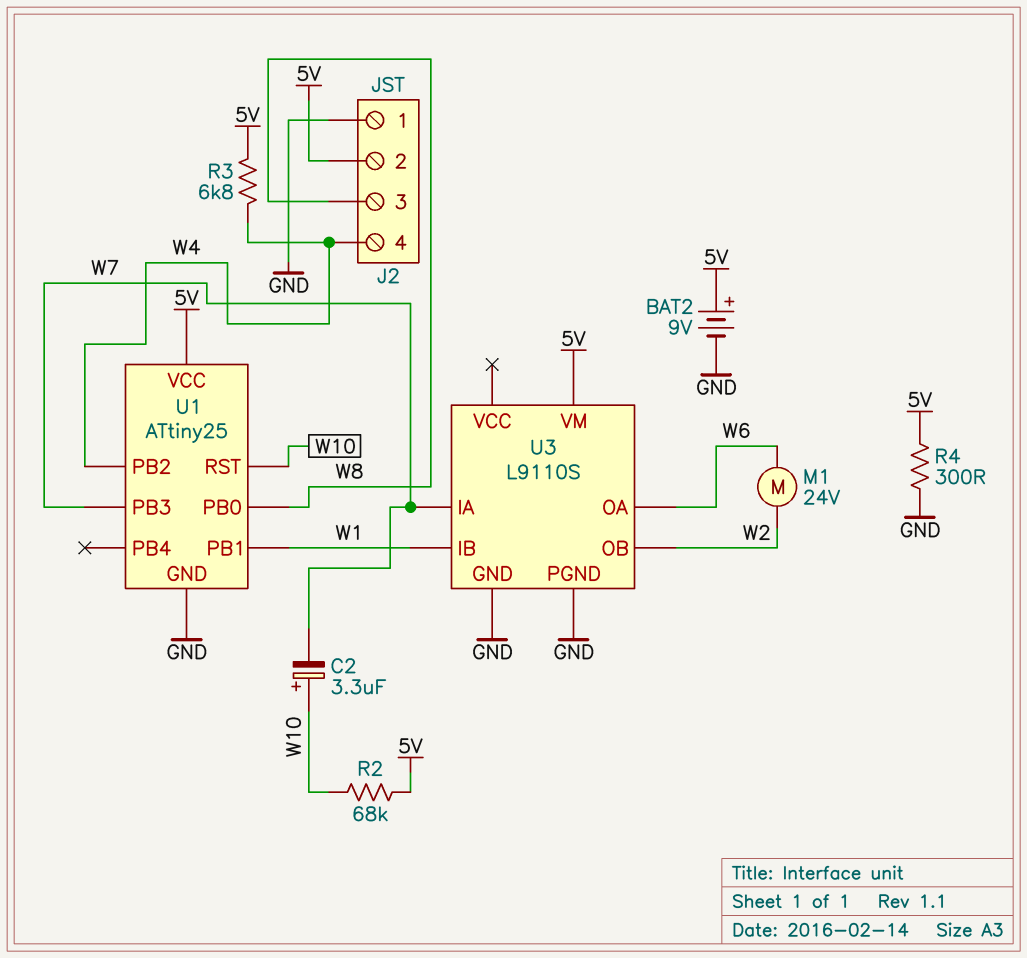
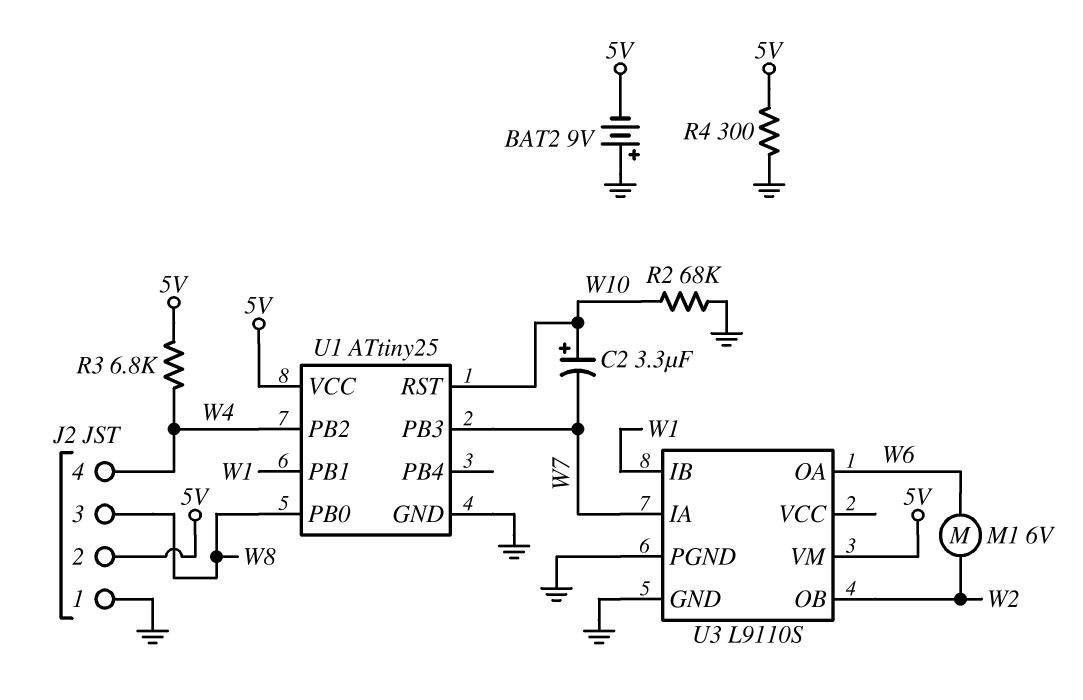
BAT2: 9V (plus 5V, minus GND) -> 9V (plus GND, minus 5V)
M1: motor 24V (W2, W6) -> motor 6V (W2, W6)
R2: 68k (5V, W10) -> 68k (GND, W10)

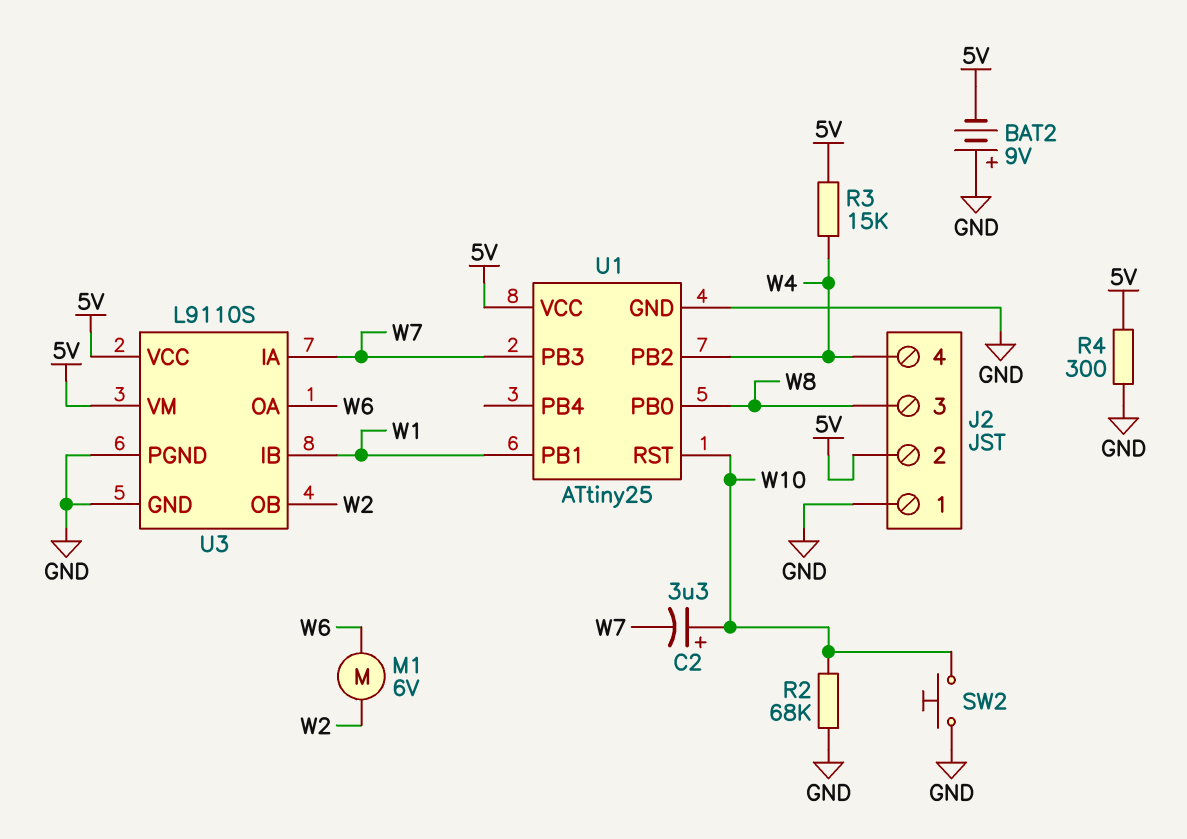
R3: 6.8k (5V, W4) -> 15k (5V, W4)
SW2: none -> button (GND, W10)
U3 pin VCC: none -> 5V

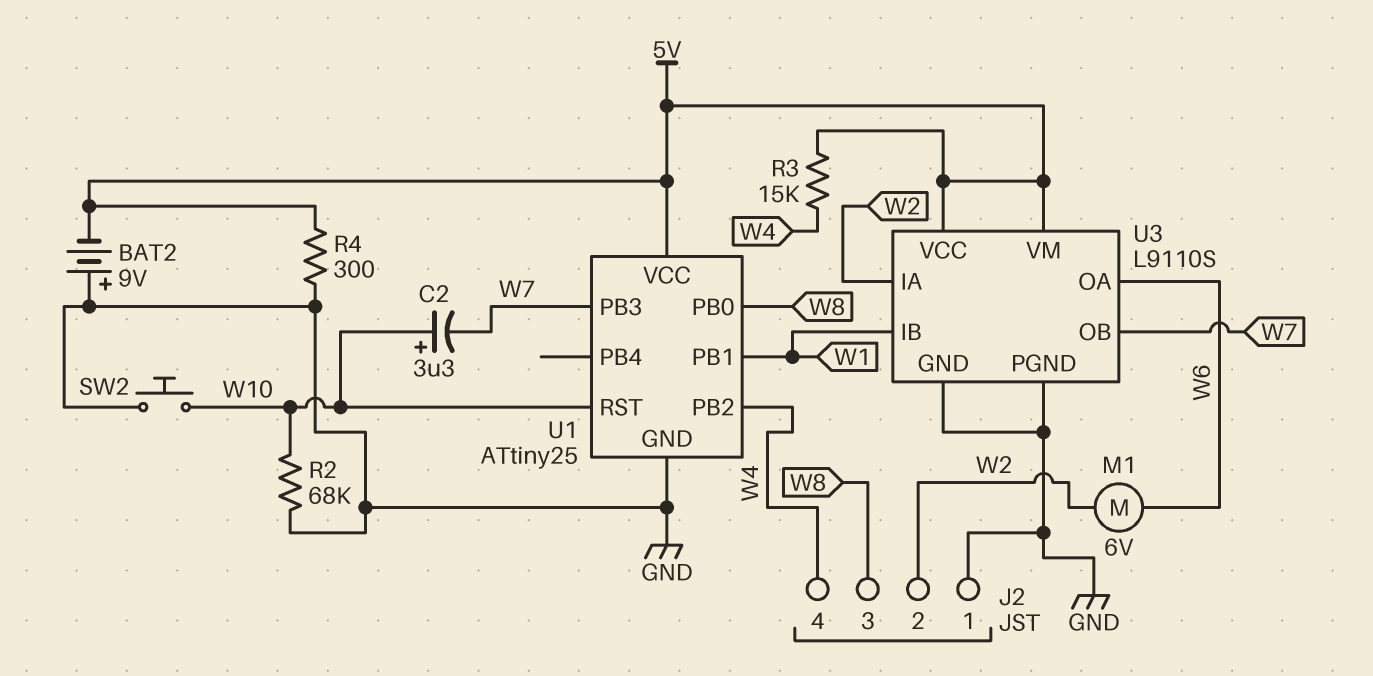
J2 pin 2: 5V -> W2
U3 pin IA: W7 -> W2
U3 pin OB: W2 -> W7

